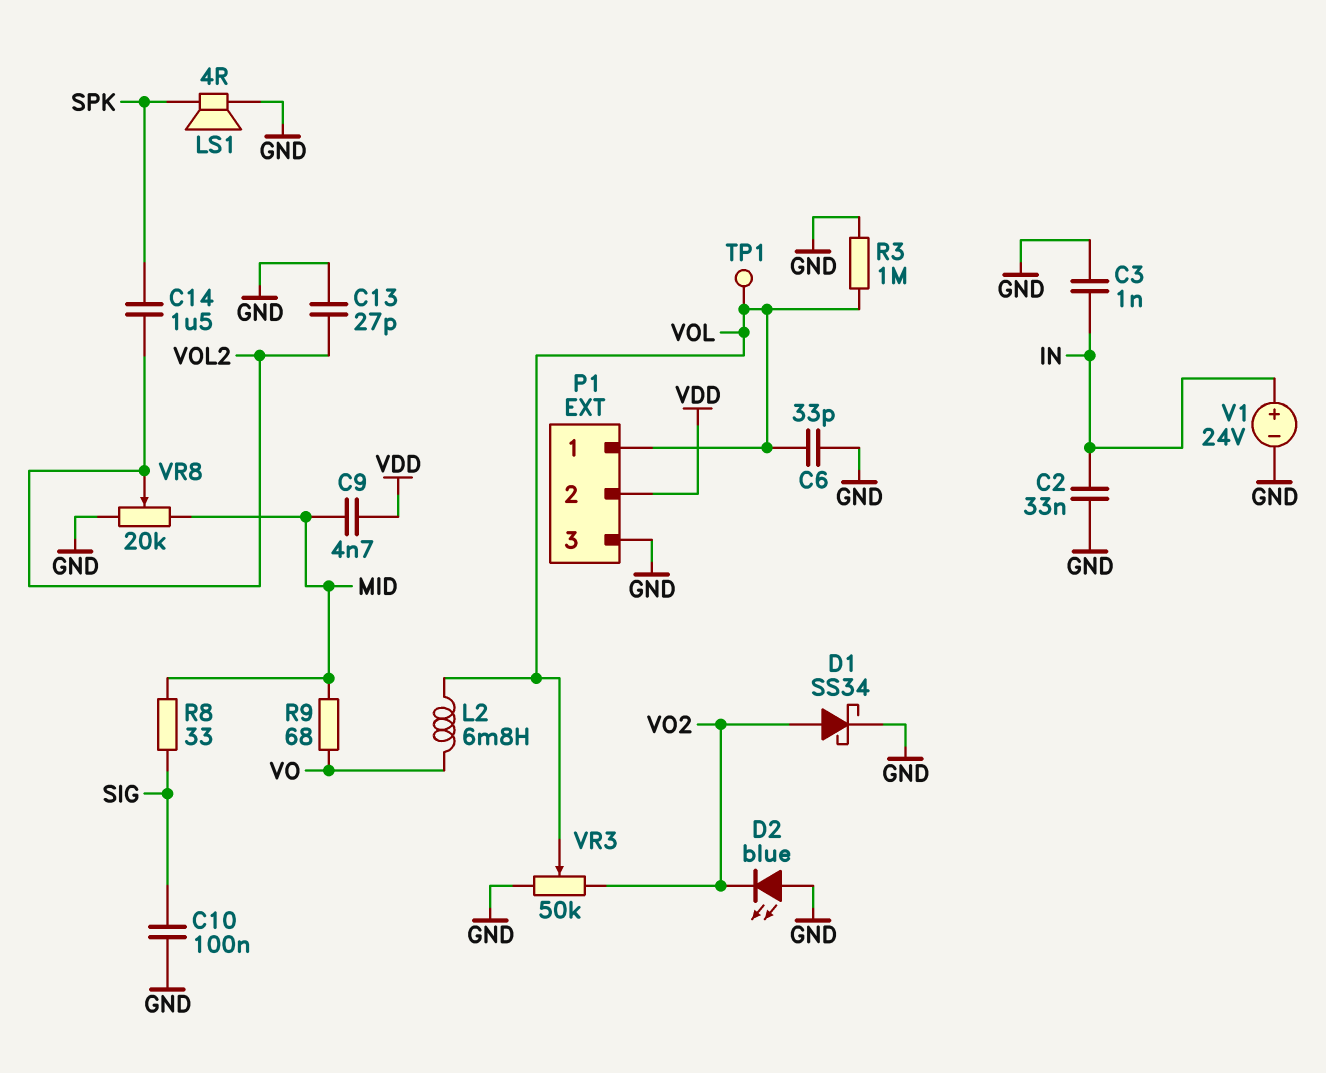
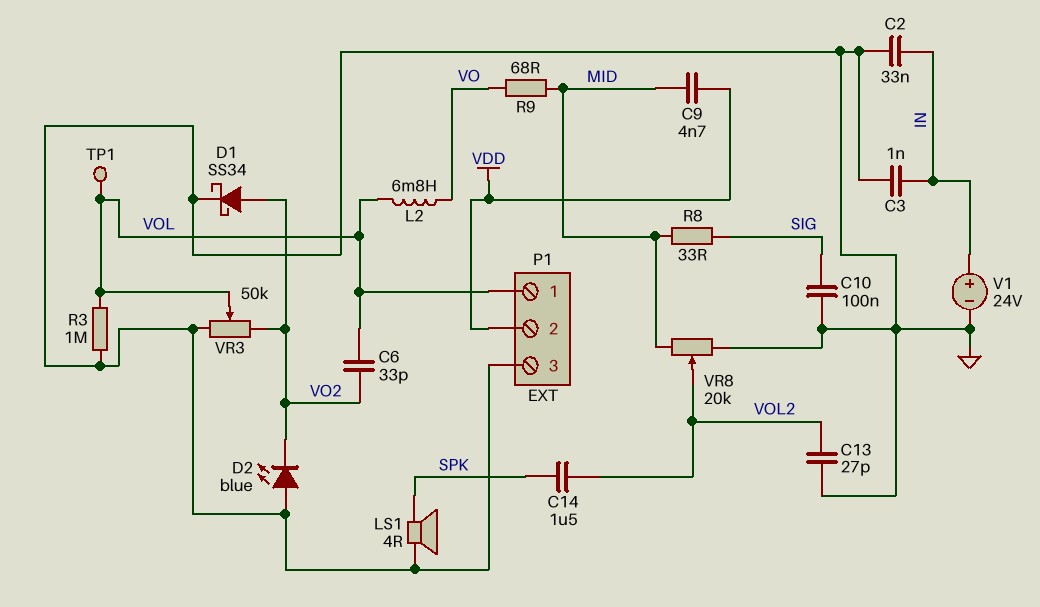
C6: 33pF (GND, VOL) -> 33pF (VO2, VOL)

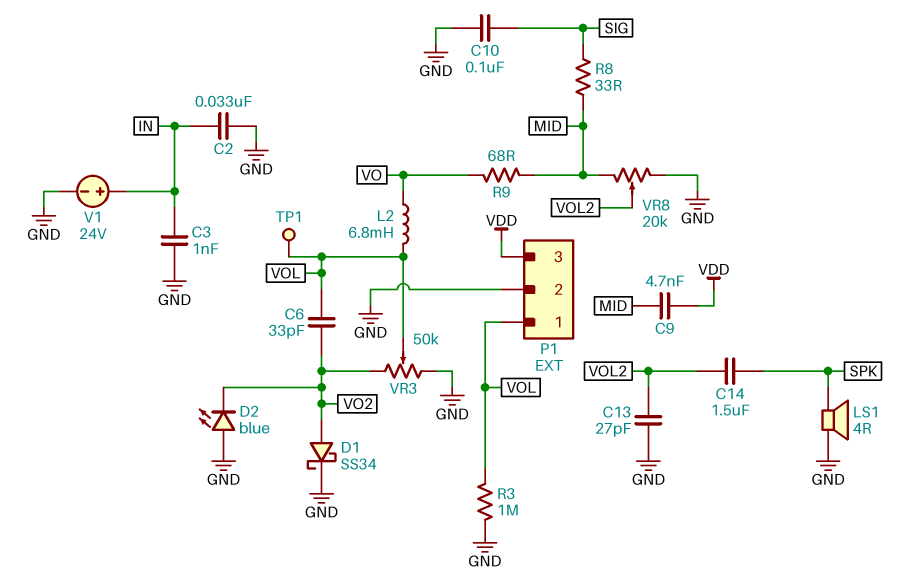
P1 pin 2: VDD -> GND
P1 pin 3: GND -> VDD

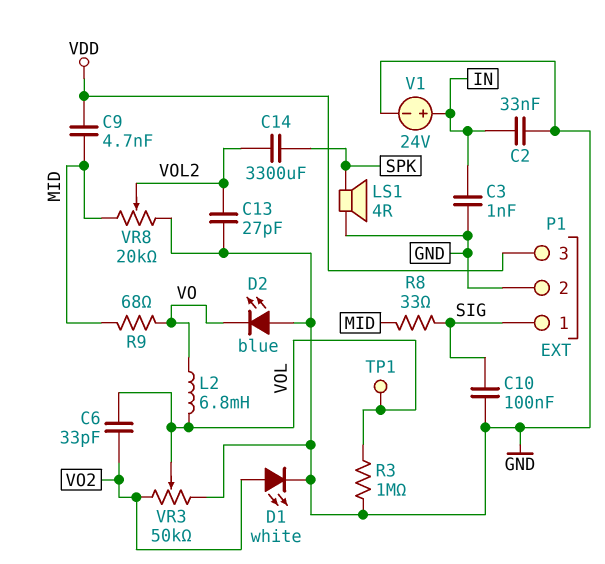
C14: 1.5uF (SPK, VOL2) -> 3300uF (SPK, VOL2)
D1: schottky SS34 (A VO2, K GND) -> LED white (A VO2, K GND)
D2: LED blue (A GND, K VO2) -> LED blue (A GND, K VO)
P1 pin 1: VOL -> SIG

